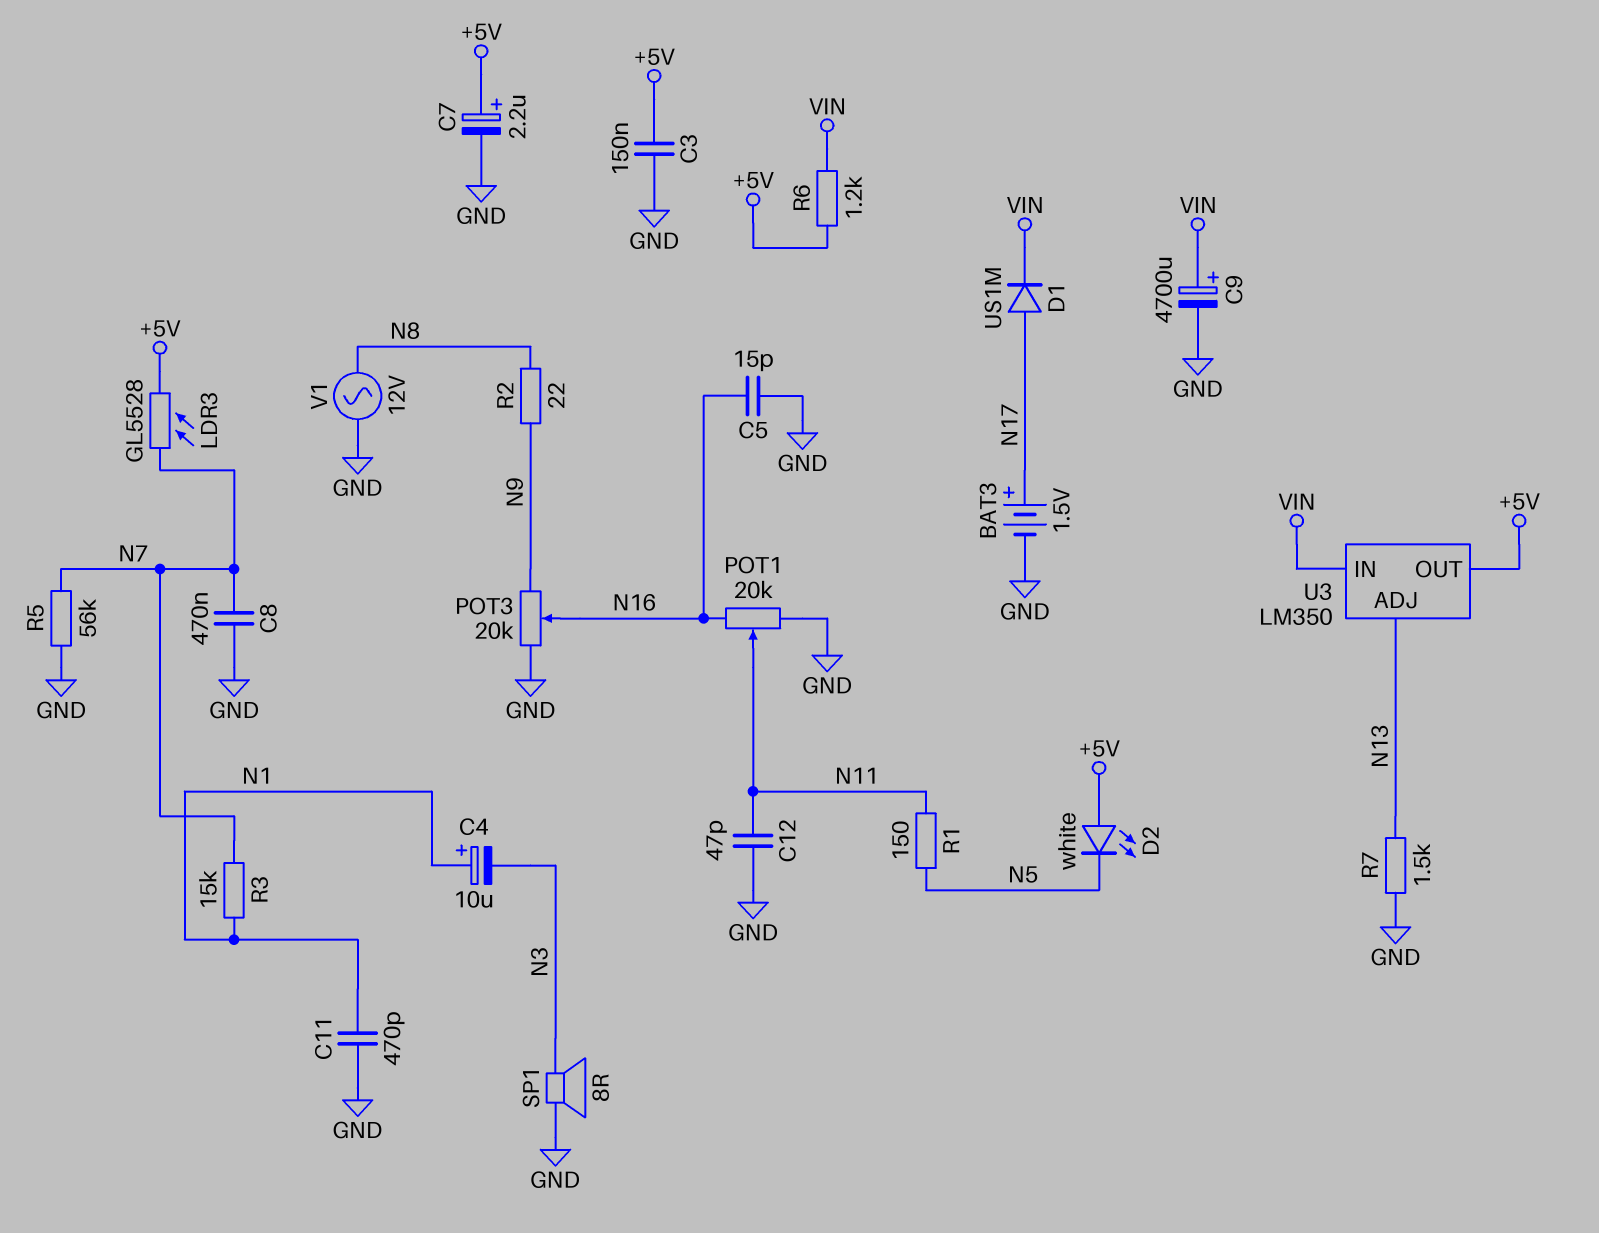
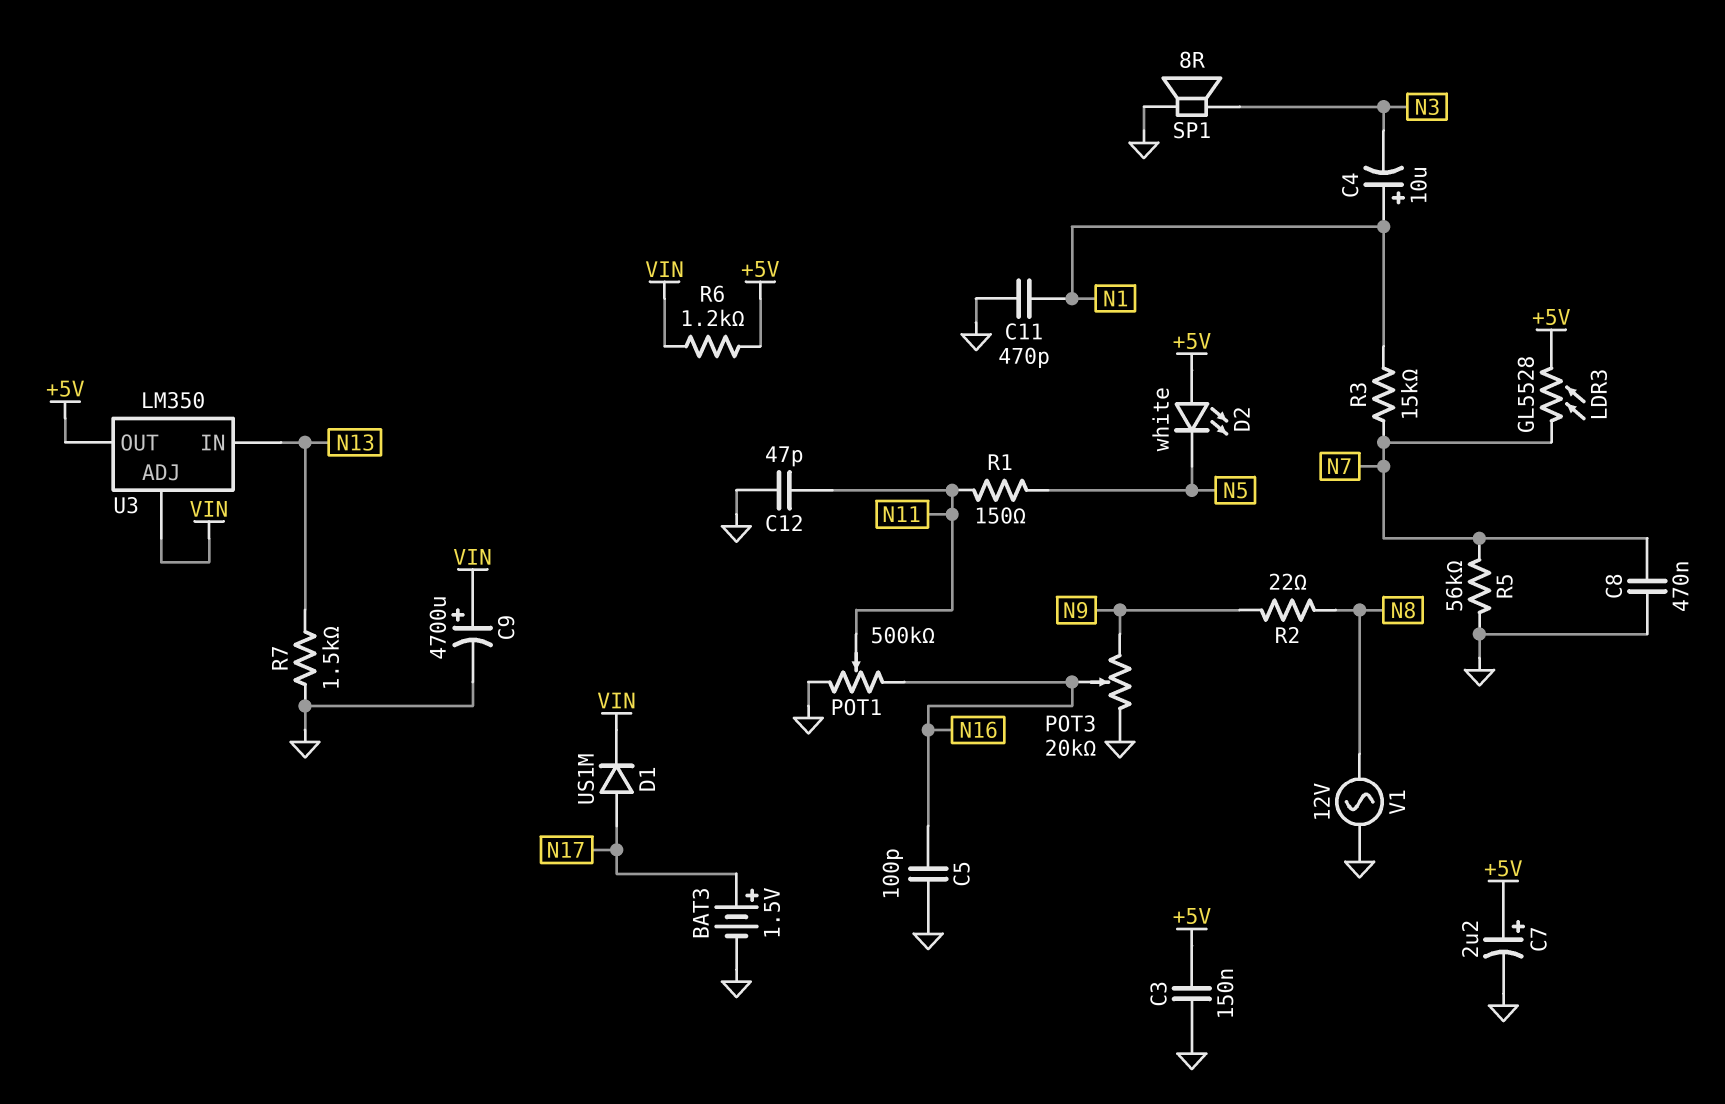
C5: 15pF (GND, N16) -> 100pF (GND, N16)
POT1: 20k (GND, N16, wiper N11) -> 500k (GND, N16, wiper N11)
U3 pin ADJ: N13 -> VIN
U3 pin IN: VIN -> N13

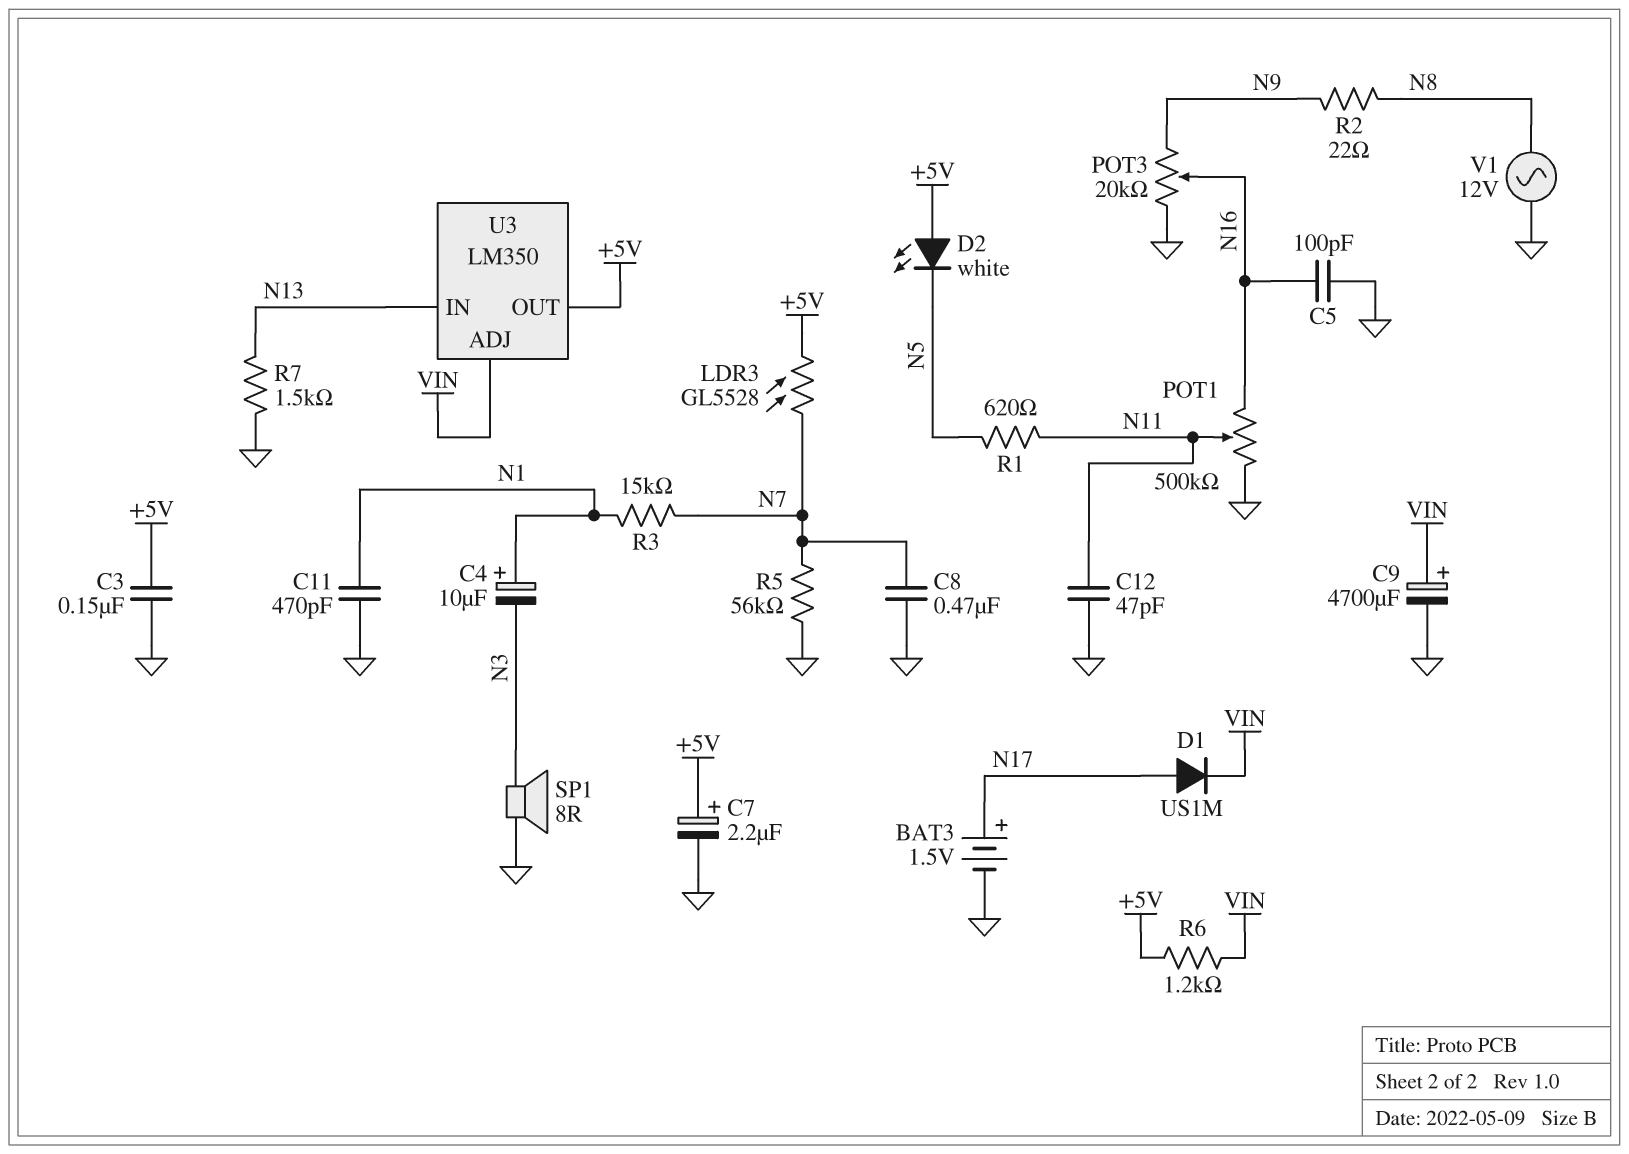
R1: 150 (N5, N11) -> 620 (N5, N11)

